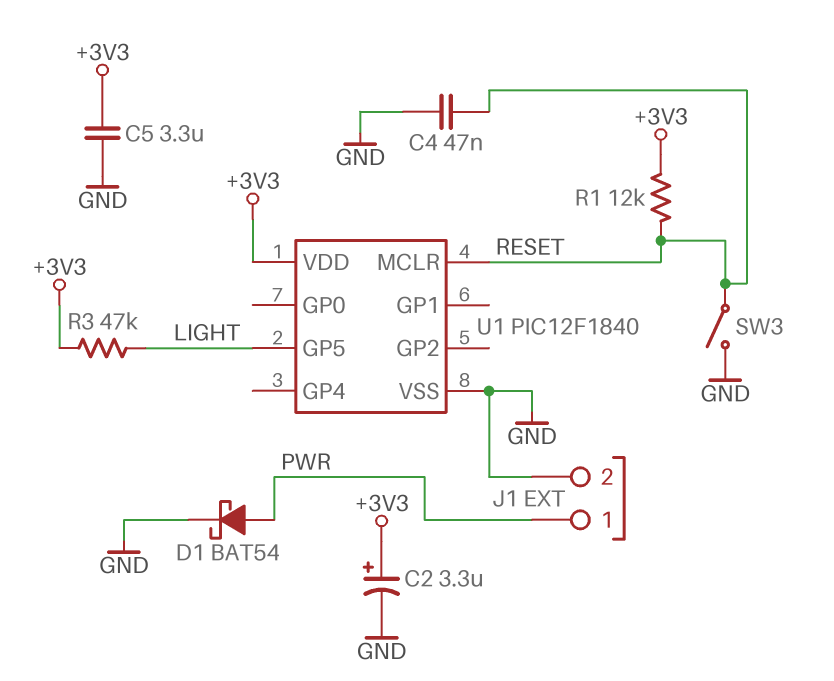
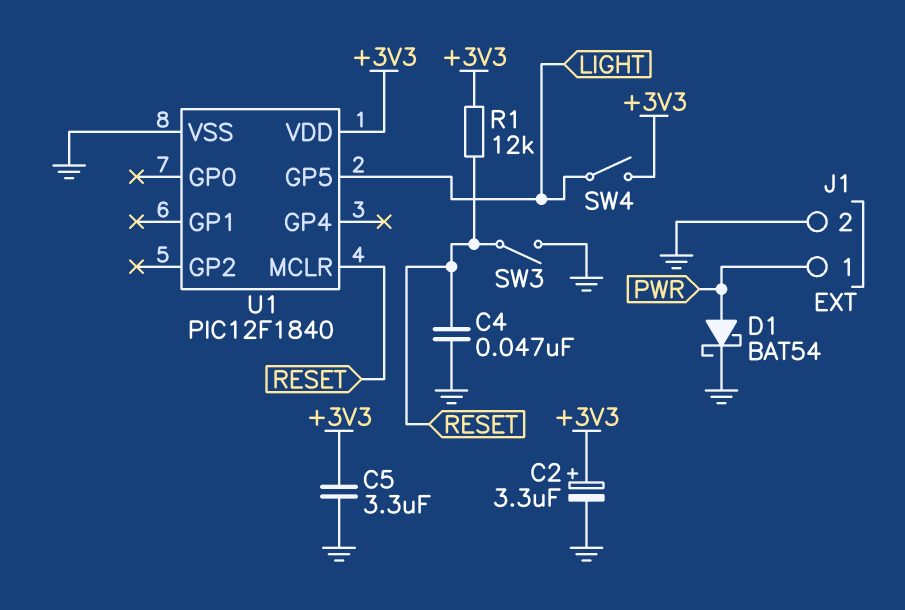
R3: 47k (+3V3, LIGHT) -> none
SW4: none -> switch (+3V3, LIGHT)

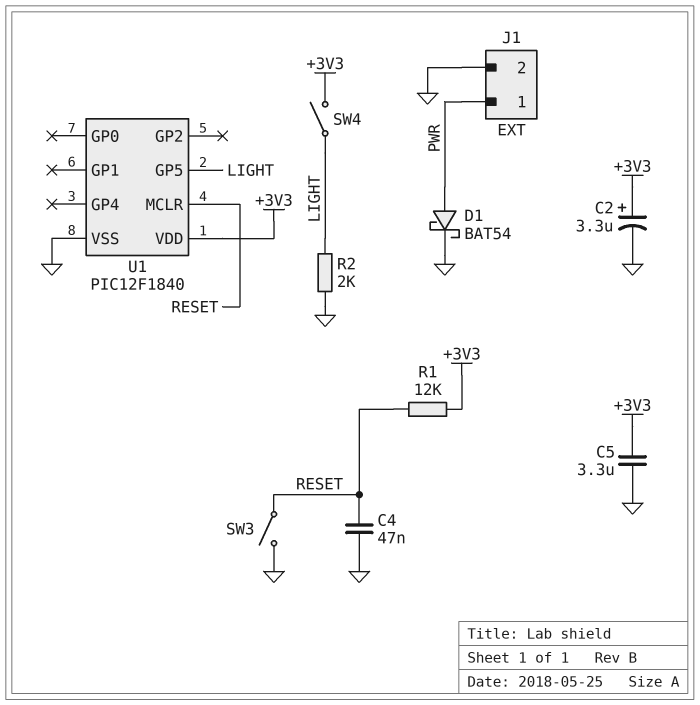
R2: none -> 2k (GND, LIGHT)

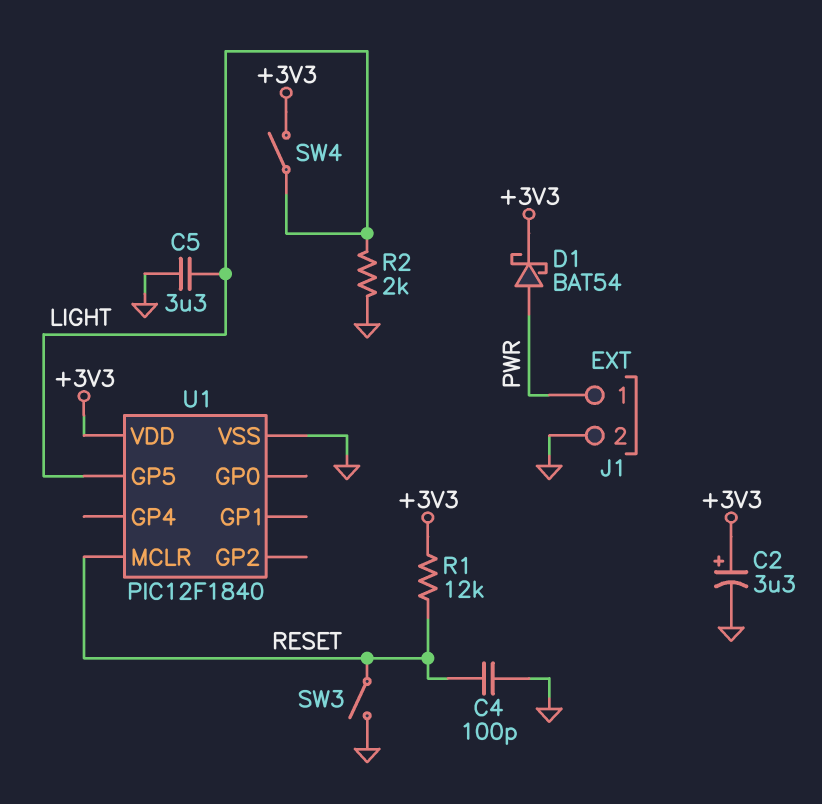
C4: 47nF (GND, RESET) -> 100pF (GND, RESET)
C5: 3.3uF (+3V3, GND) -> 3.3uF (GND, LIGHT)
D1: schottky BAT54 (A PWR, K GND) -> schottky BAT54 (A PWR, K +3V3)

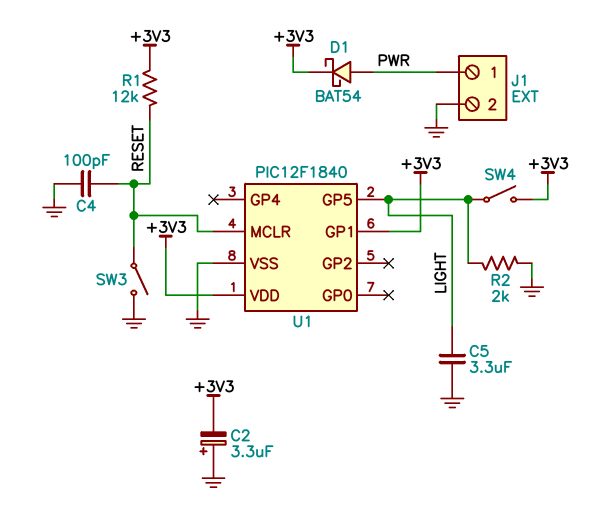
C2: 3.3uF (plus +3V3, minus GND) -> 3.3uF (plus GND, minus +3V3)
U1 pin GP1: none -> +3V3

